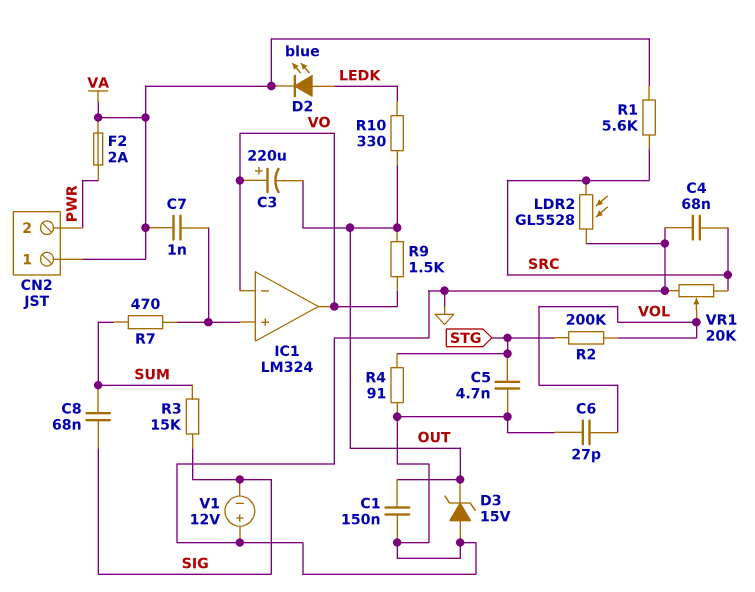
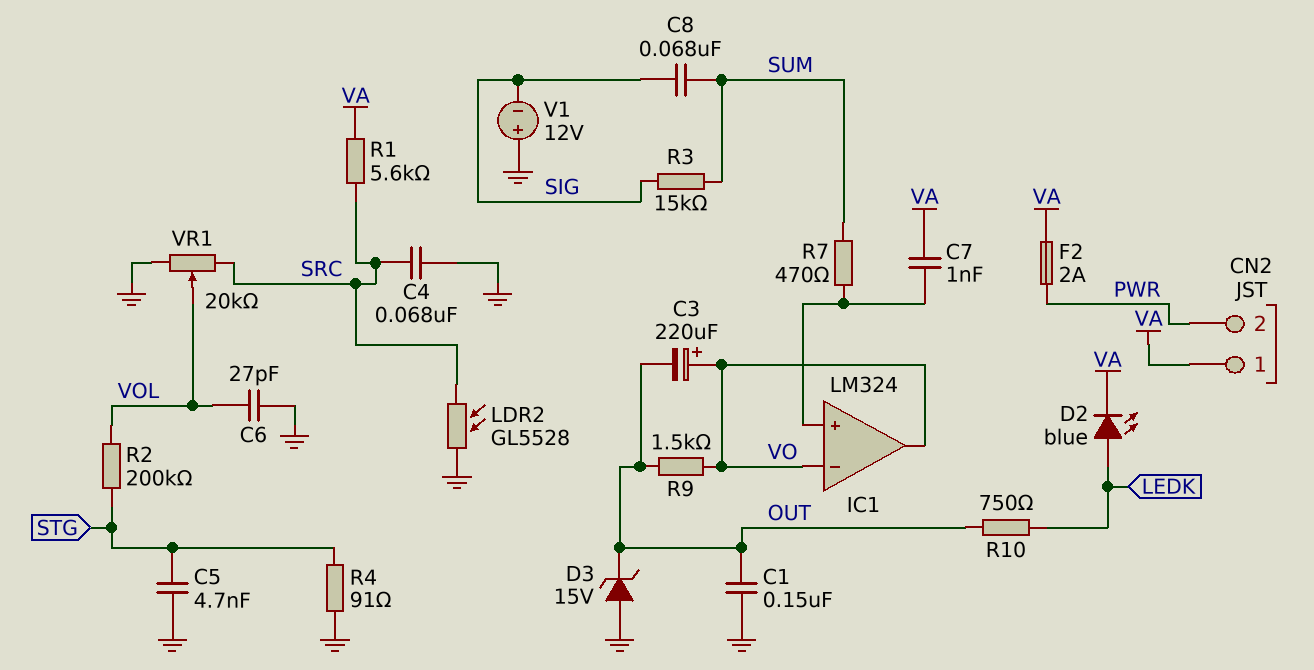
R10: 330 (LEDK, OUT) -> 750 (LEDK, OUT)

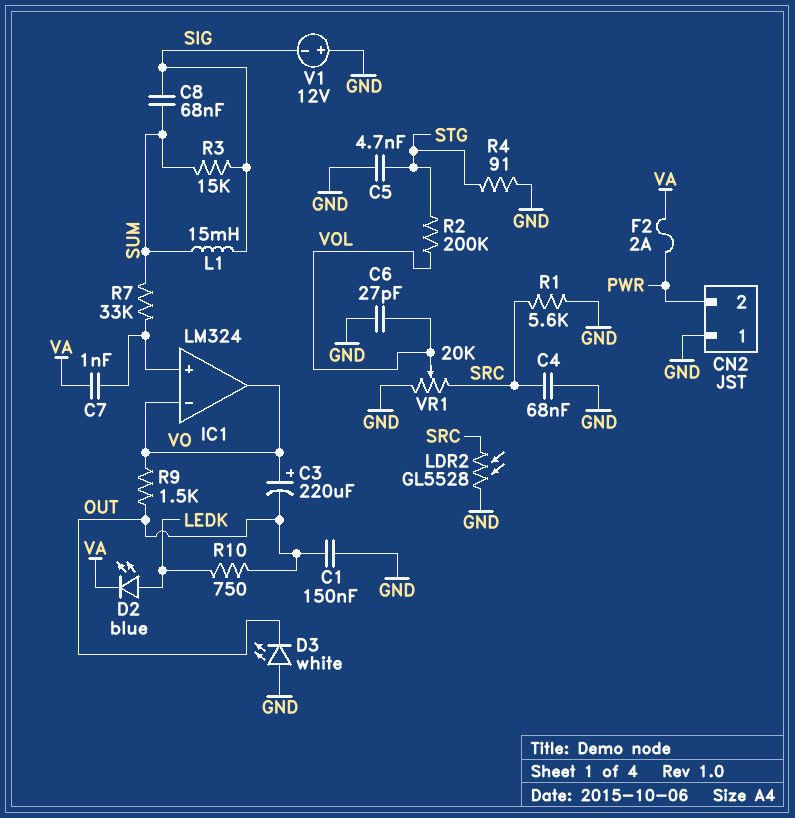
CN2 pin 1: VA -> GND
D3: zener 15V (A GND, K OUT) -> LED white (A GND, K OUT)
L1: none -> 15mH (SIG, SUM)
R1: 5.6k (SRC, VA) -> 5.6k (GND, SRC)
R7: 470 (IC1/in+, SUM) -> 33k (IC1/in+, SUM)

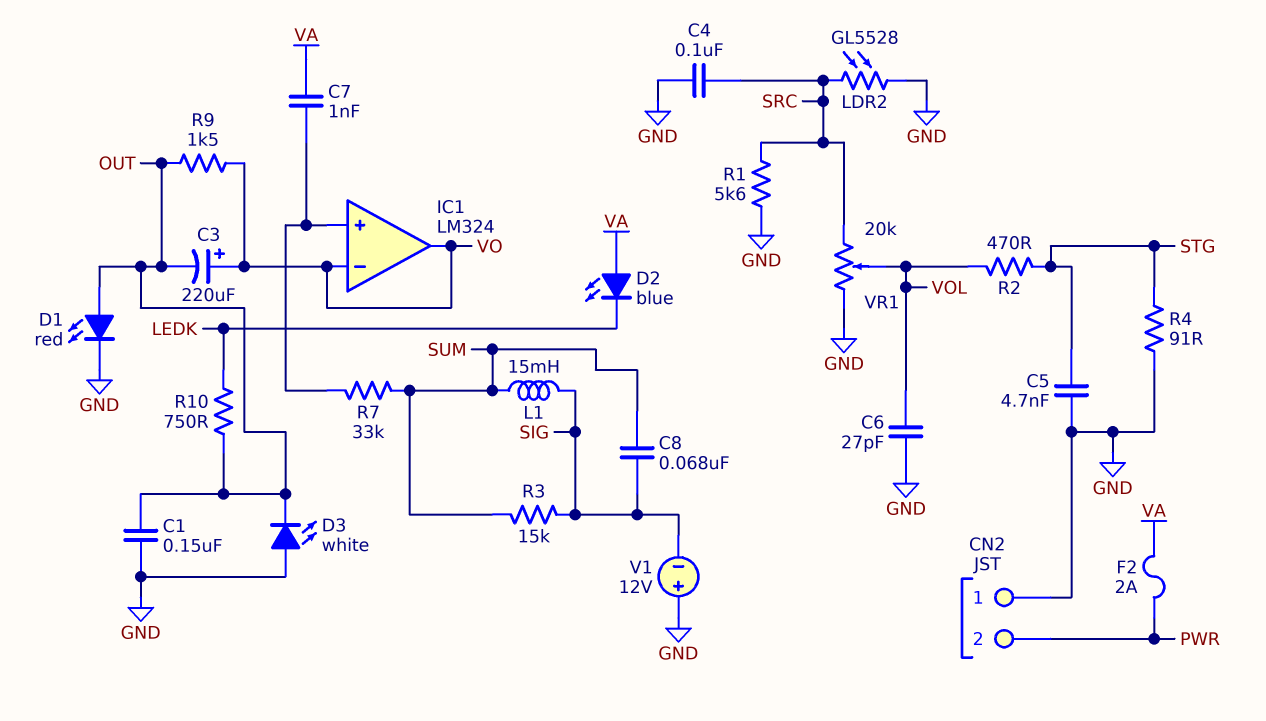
C4: 68nF (GND, SRC) -> 100nF (GND, SRC)
D1: none -> LED red (A OUT, K GND)
D2: LED blue (A LEDK, K VA) -> LED blue (A VA, K LEDK)
R2: 200k (STG, VOL) -> 470 (STG, VOL)

